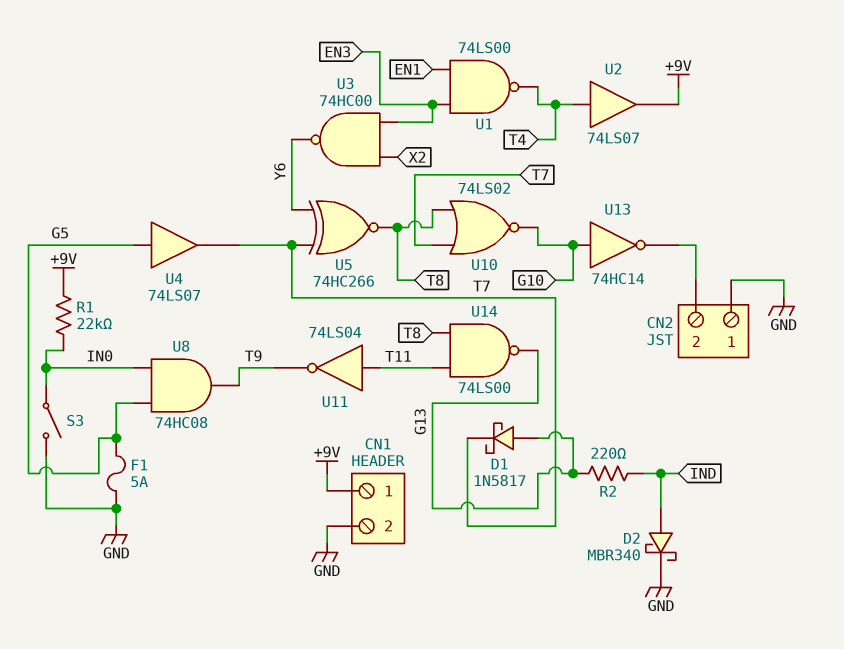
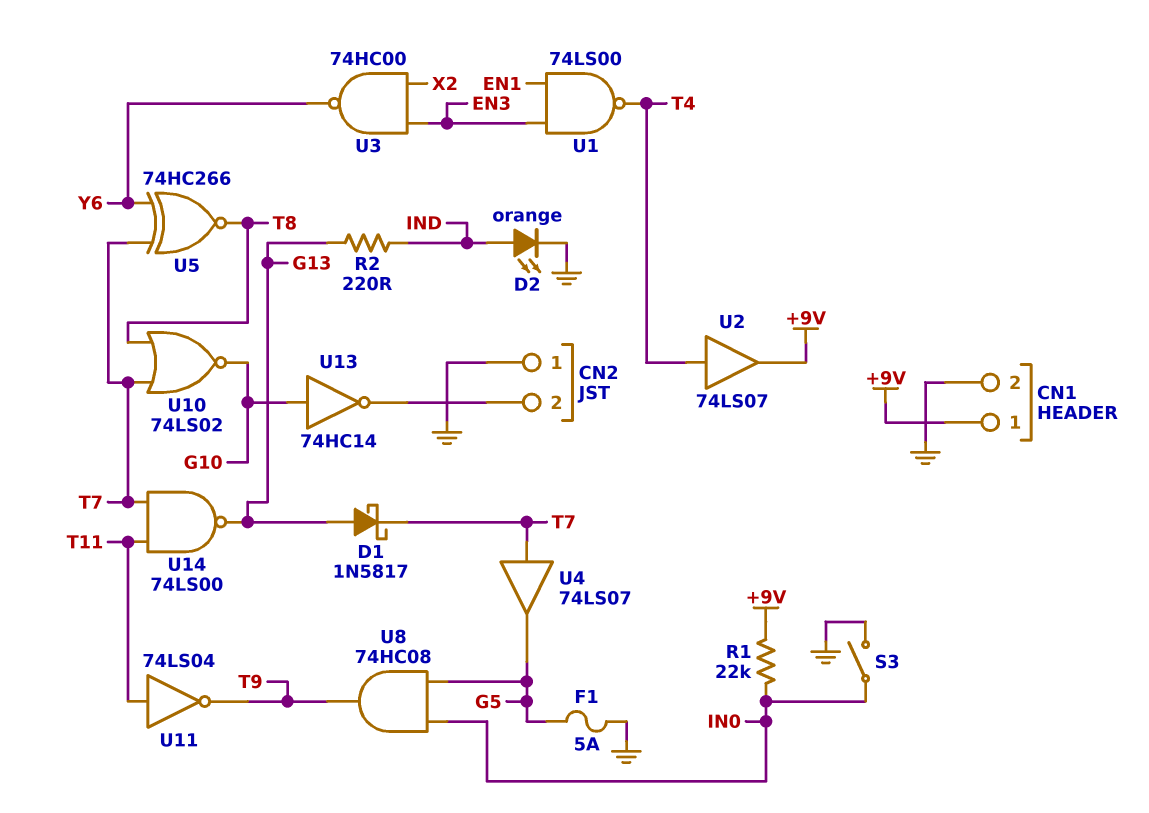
D2: schottky MBR340 (A IND, K GND) -> LED orange (A IND, K GND)
U4: buffer 74LS07 (in G5, out T7) -> buffer 74LS07 (in T7, out G5)
U14: NAND 74LS00 (in T8, in T11, out G13) -> NAND 74LS00 (in T7, in T11, out G13)

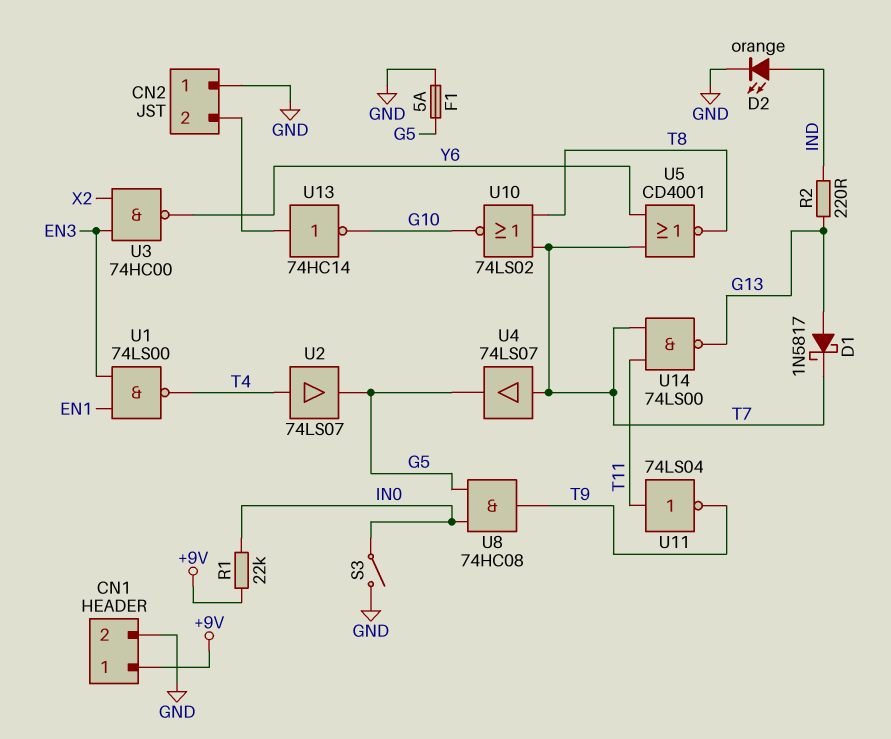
U2: buffer 74LS07 (in T4, out +9V) -> buffer 74LS07 (in T4, out G5)
U5: XNOR 74HC266 (in T7, in Y6, out T8) -> NOR CD4001 (in T7, in Y6, out T8)
U13: NOT 74HC14 (in G10, out CN2/2) -> NOT 74HC14 (in CN2/2, out G10)

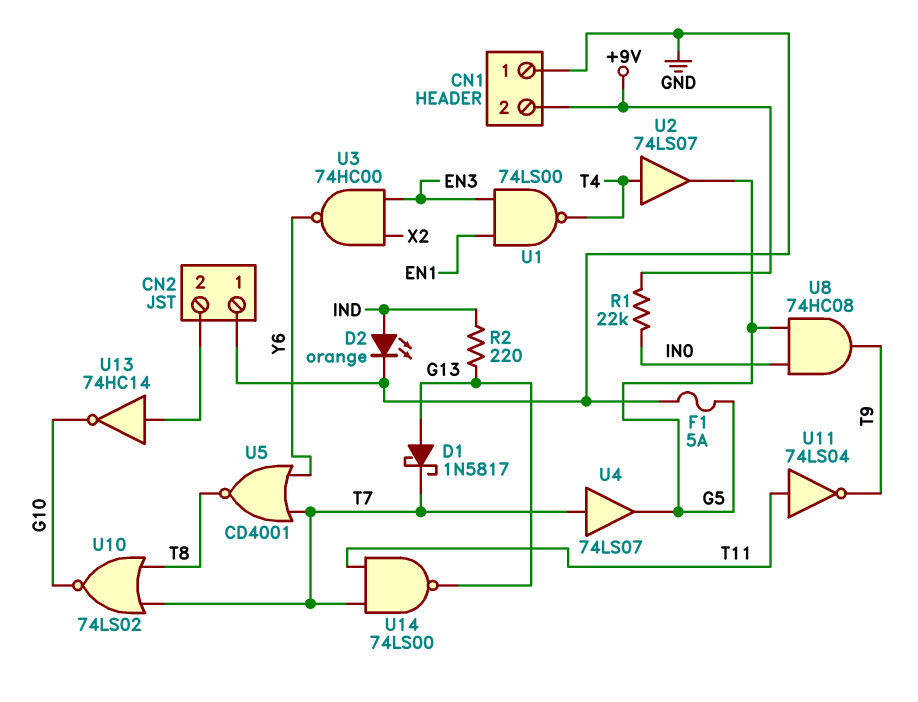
CN1 pin 1: +9V -> GND
CN1 pin 2: GND -> +9V
S3: switch (GND, IN0) -> none

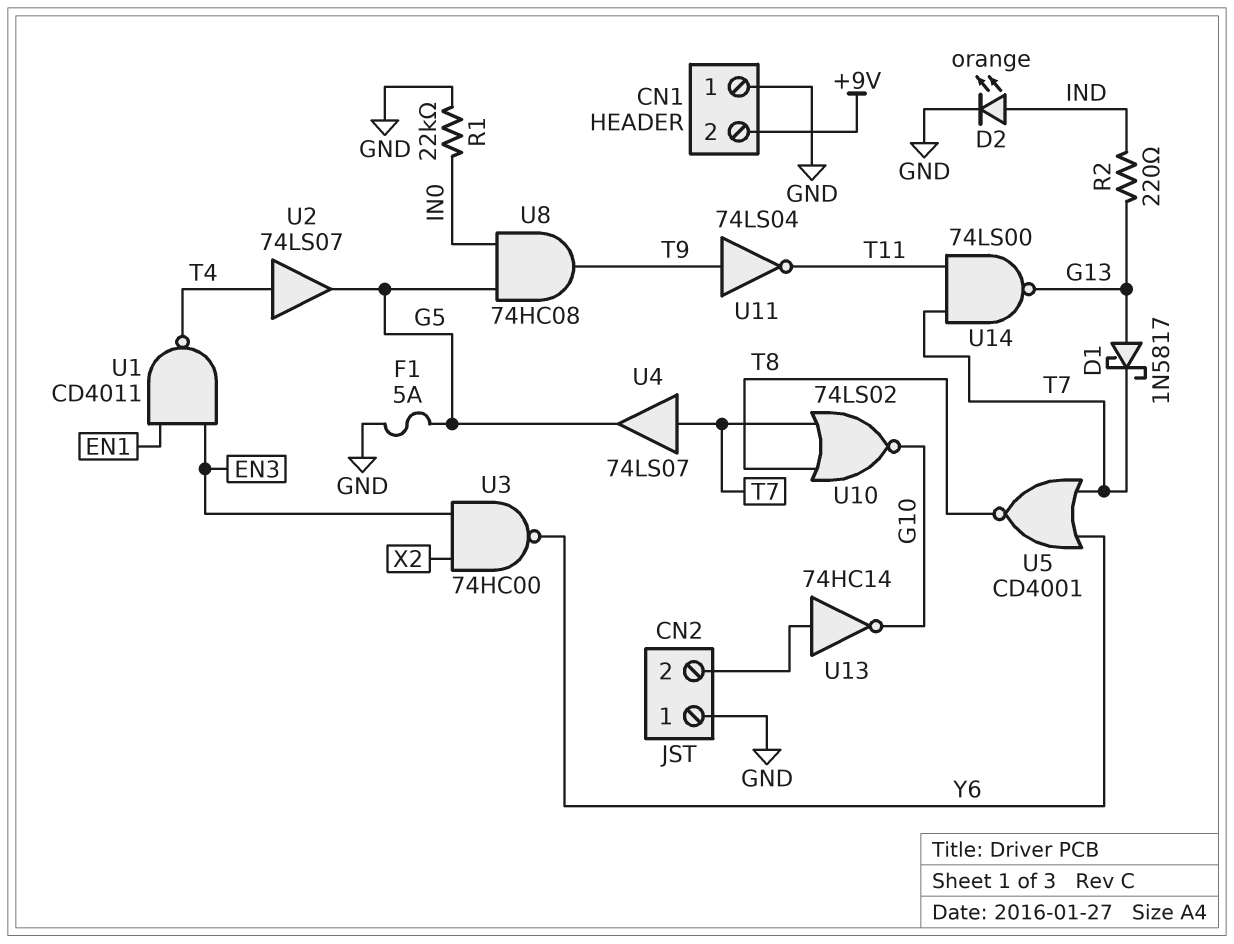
R1: 22k (+9V, IN0) -> 22k (GND, IN0)
U1: NAND 74LS00 (in EN1, in EN3, out T4) -> NAND CD4011 (in EN1, in EN3, out T4)
U11: NOT 74LS04 (in T11, out T9) -> NOT 74LS04 (in T9, out T11)

